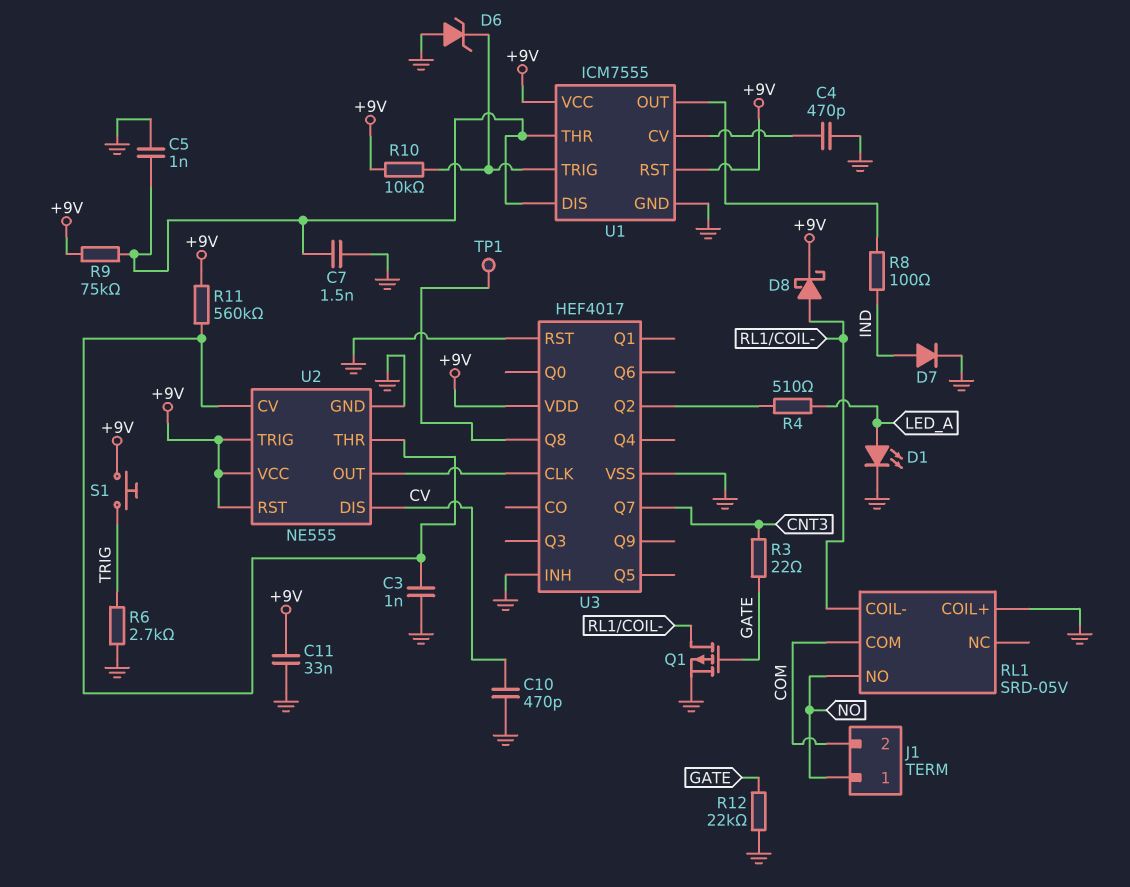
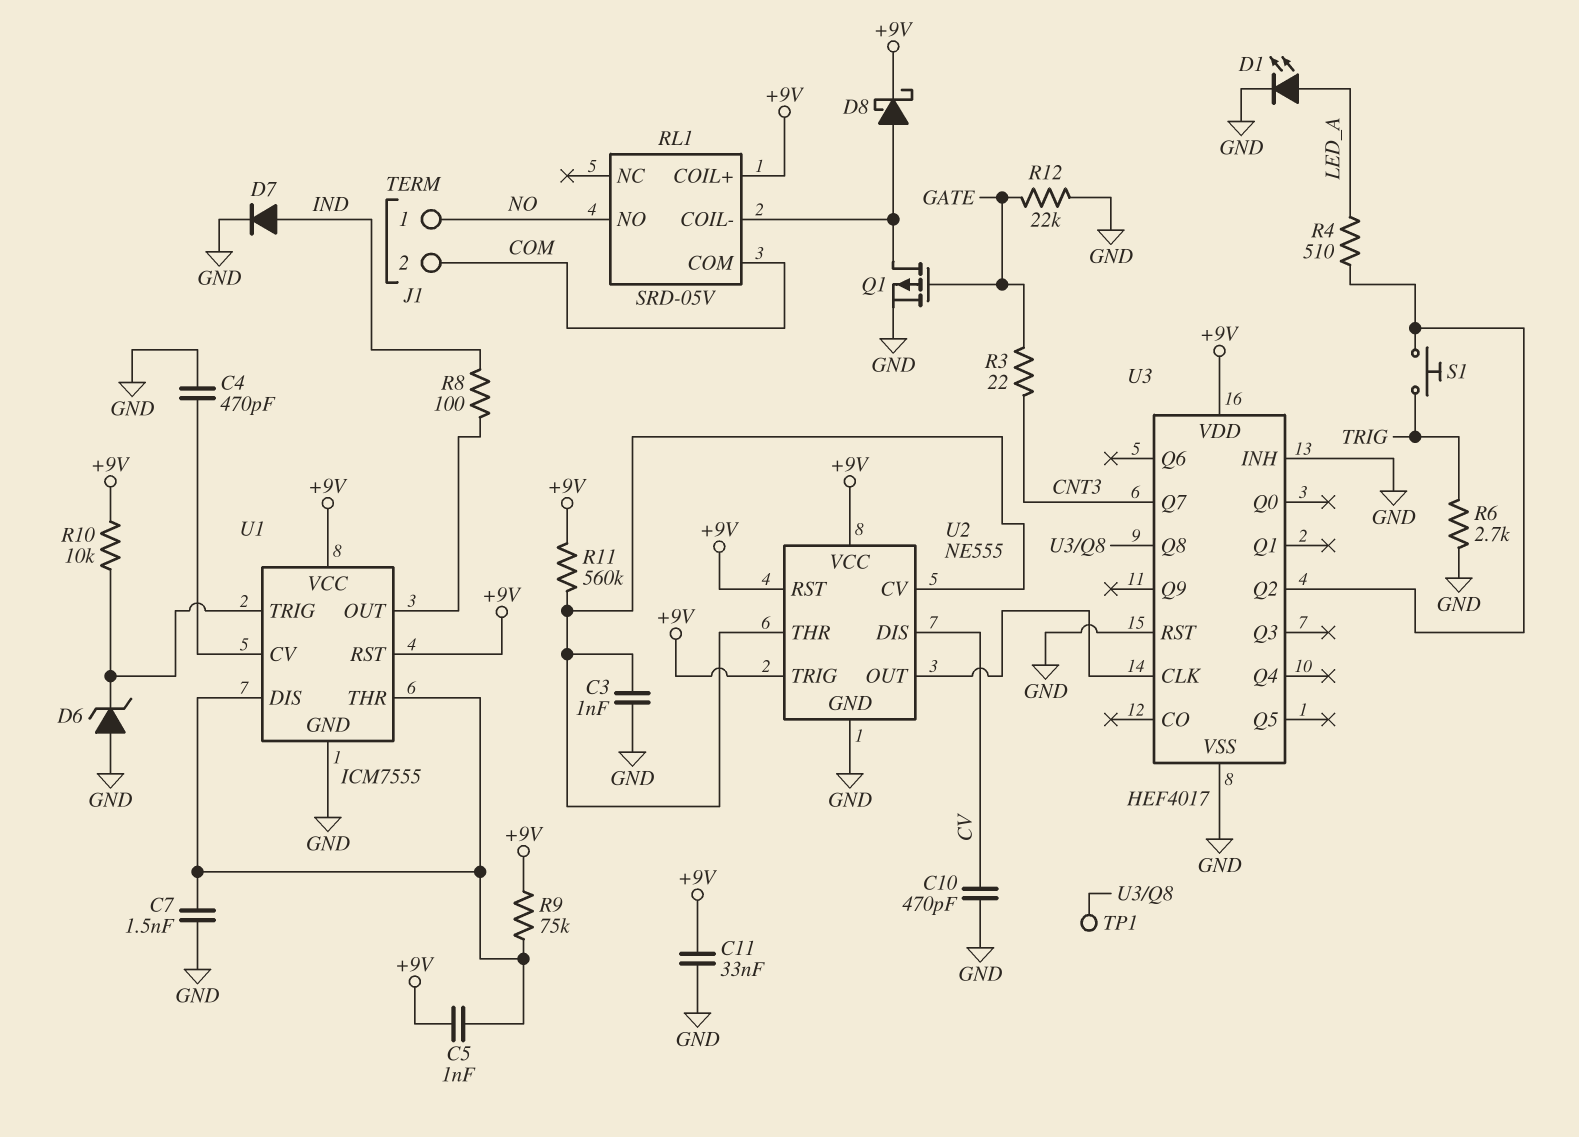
C5: 1nF (GND, U1/DIS) -> 1nF (+9V, U1/DIS)
RL1 pin COIL+: GND -> +9V
S1: button (+9V, TRIG) -> button (TRIG, U3/Q2)

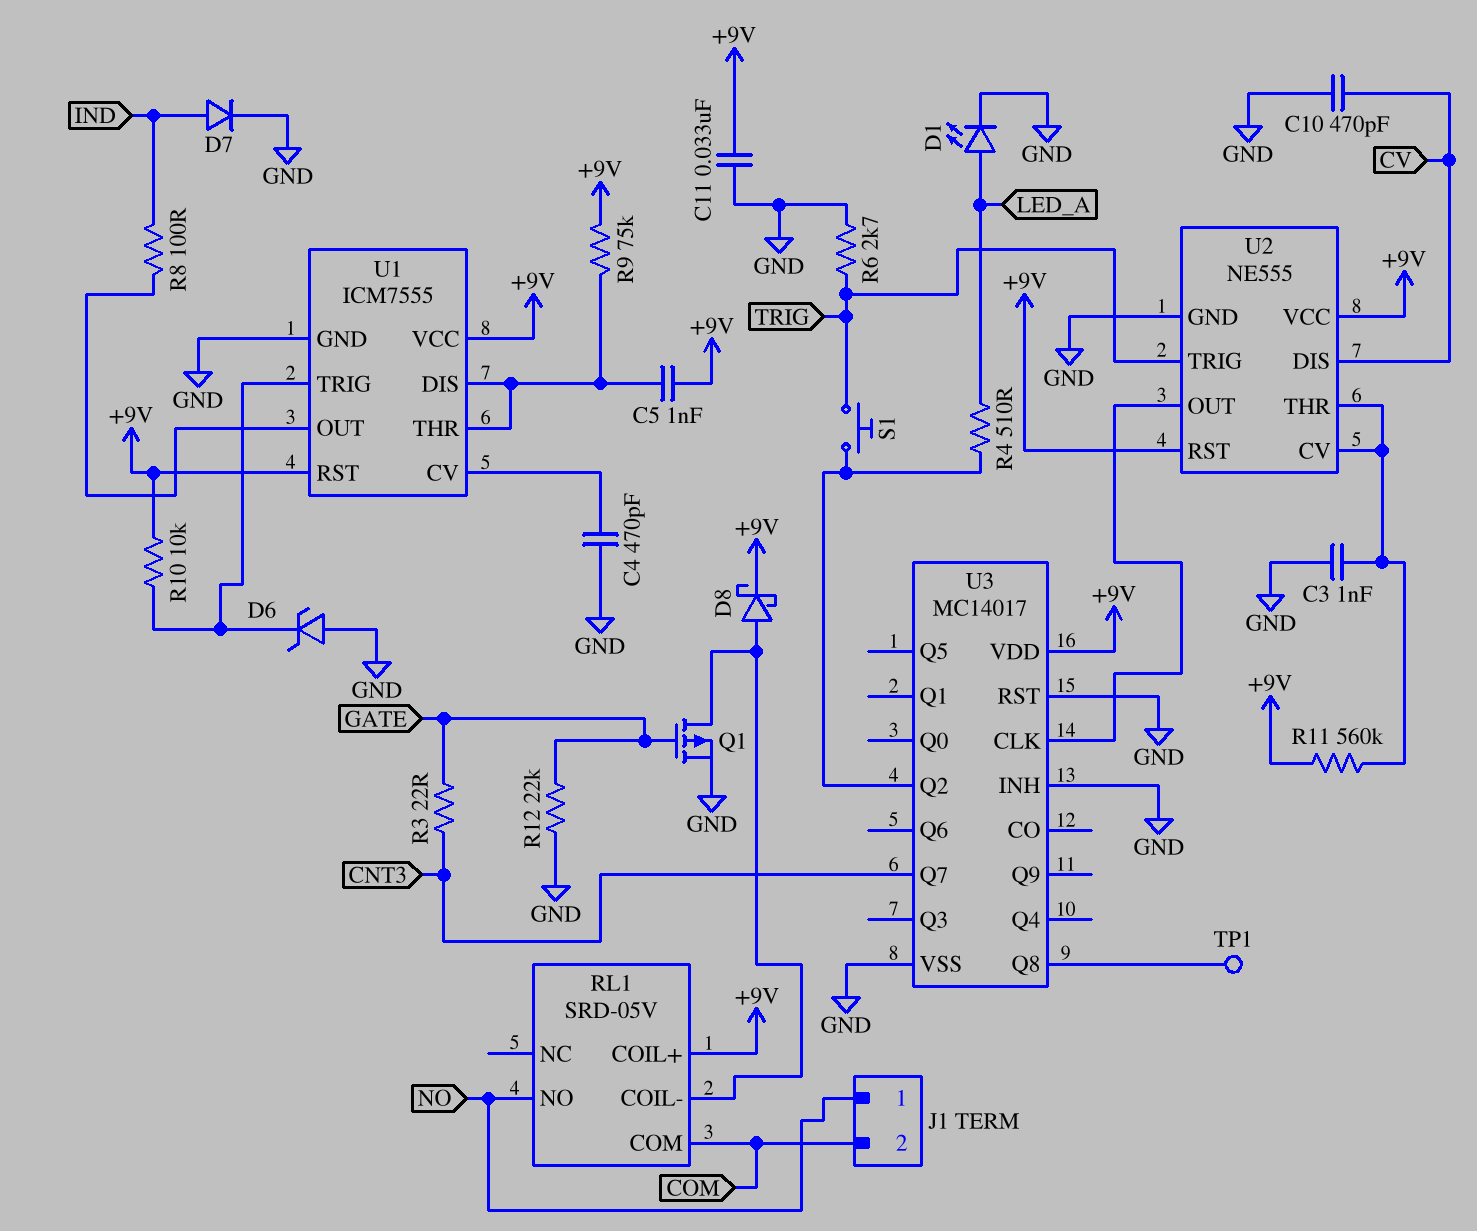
C7: 1.5nF (GND, U1/DIS) -> none
U2 pin TRIG: +9V -> TRIG
U3: HEF4017 -> MC14017

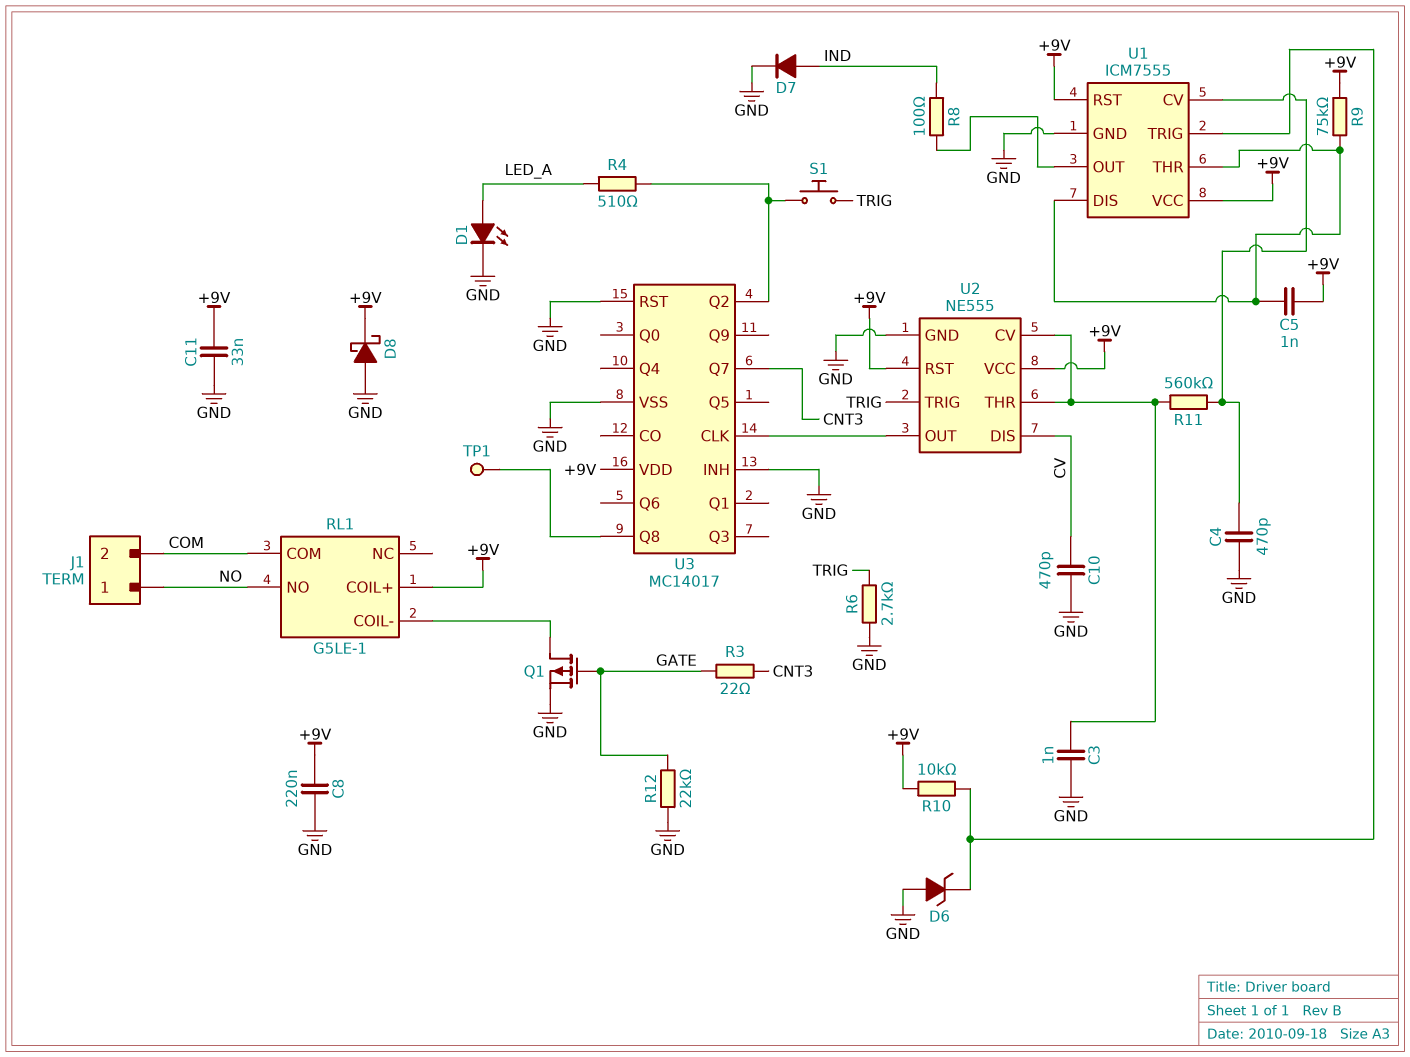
C8: none -> 220nF (+9V, GND)
D8: schottky (A RL1/COIL-, K +9V) -> schottky (A GND, K +9V)
R11: 560k (+9V, U2/CV) -> 560k (U1/CV, U2/CV)
RL1: SRD-05V -> G5LE-1

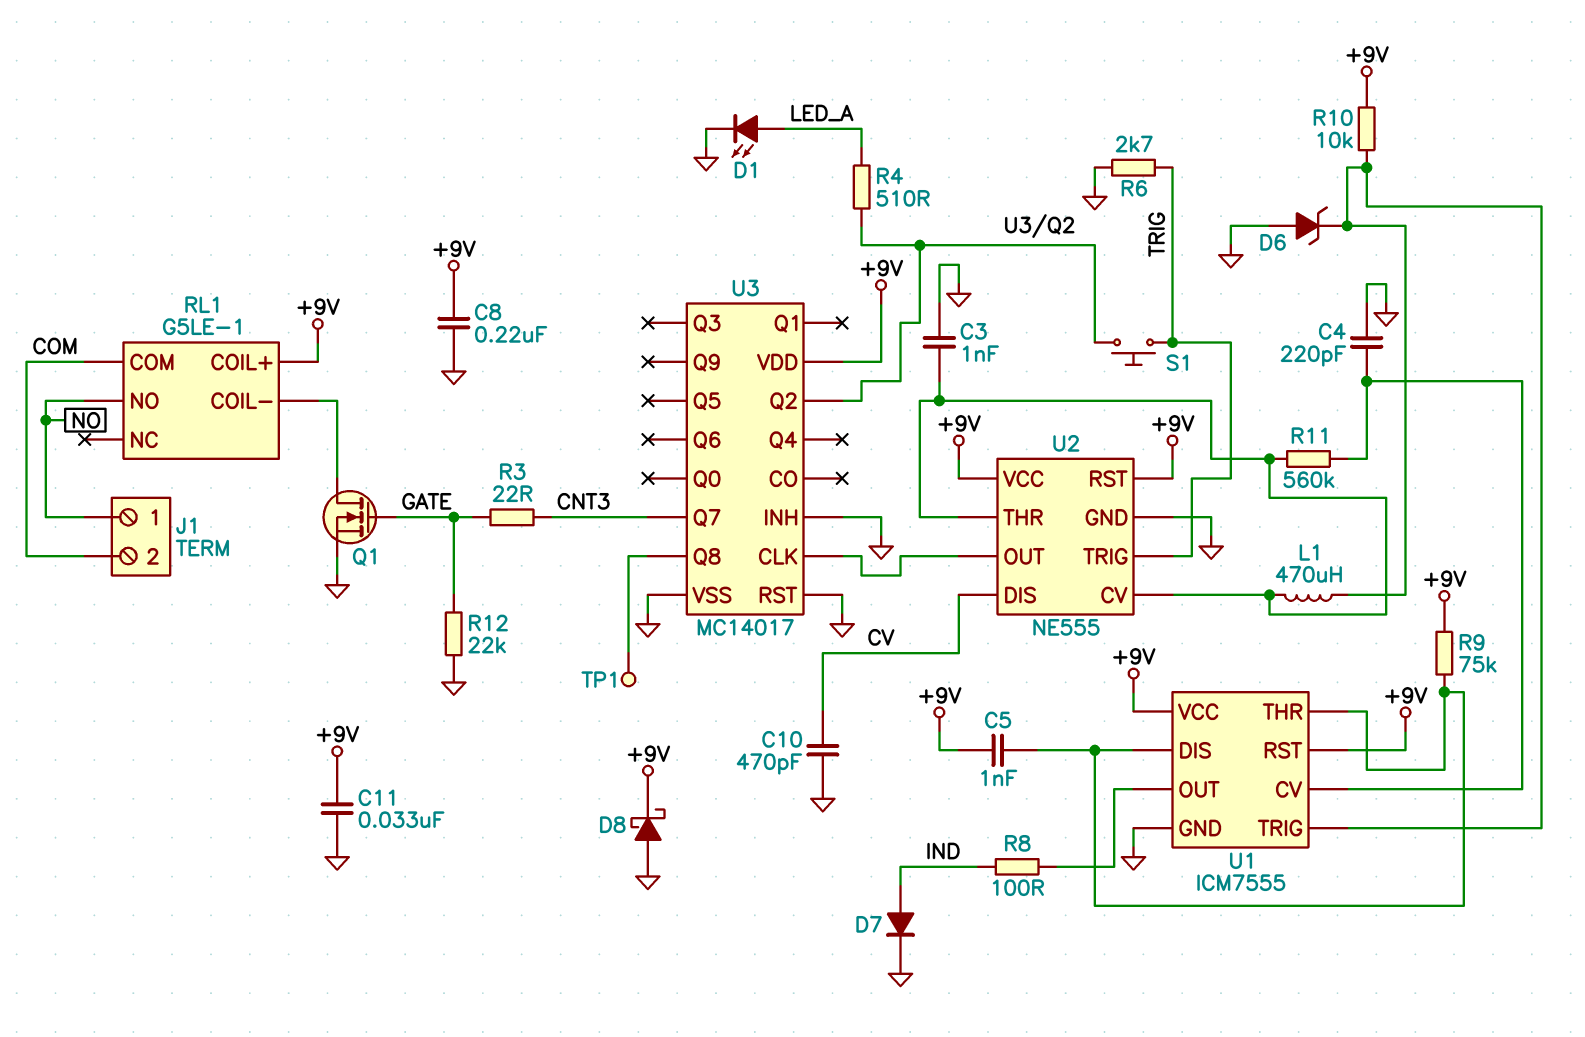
C4: 470pF (GND, U1/CV) -> 220pF (GND, U1/CV)
L1: none -> 470uH (U1/TRIG, U2/CV)
Q1: PMOS (G GATE, D RL1/COIL-, S GND) -> NMOS (G GATE, D RL1/COIL-, S GND)

